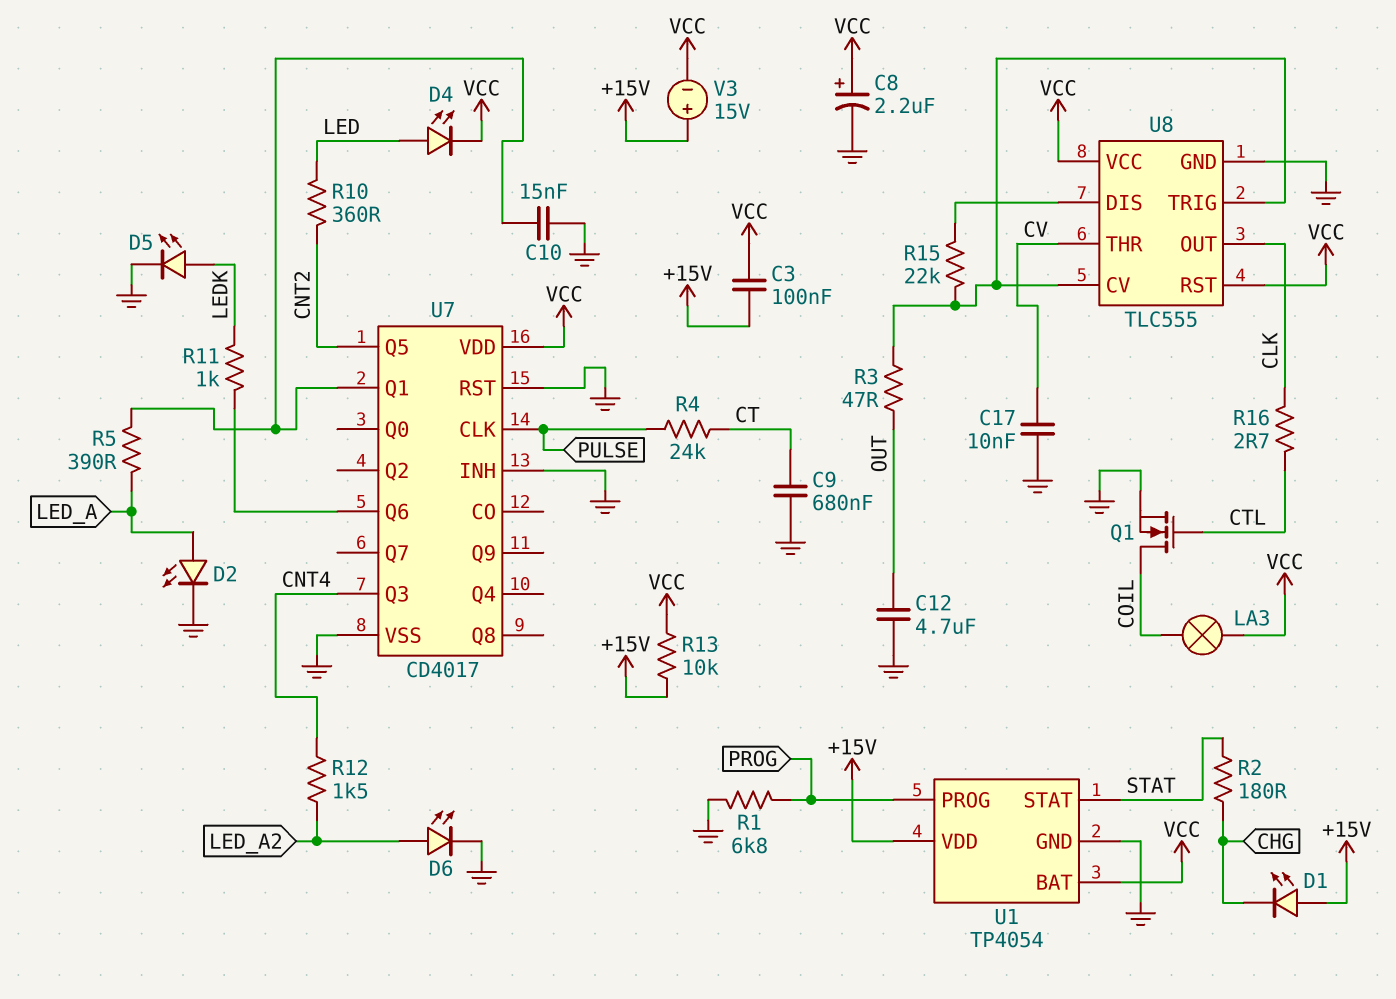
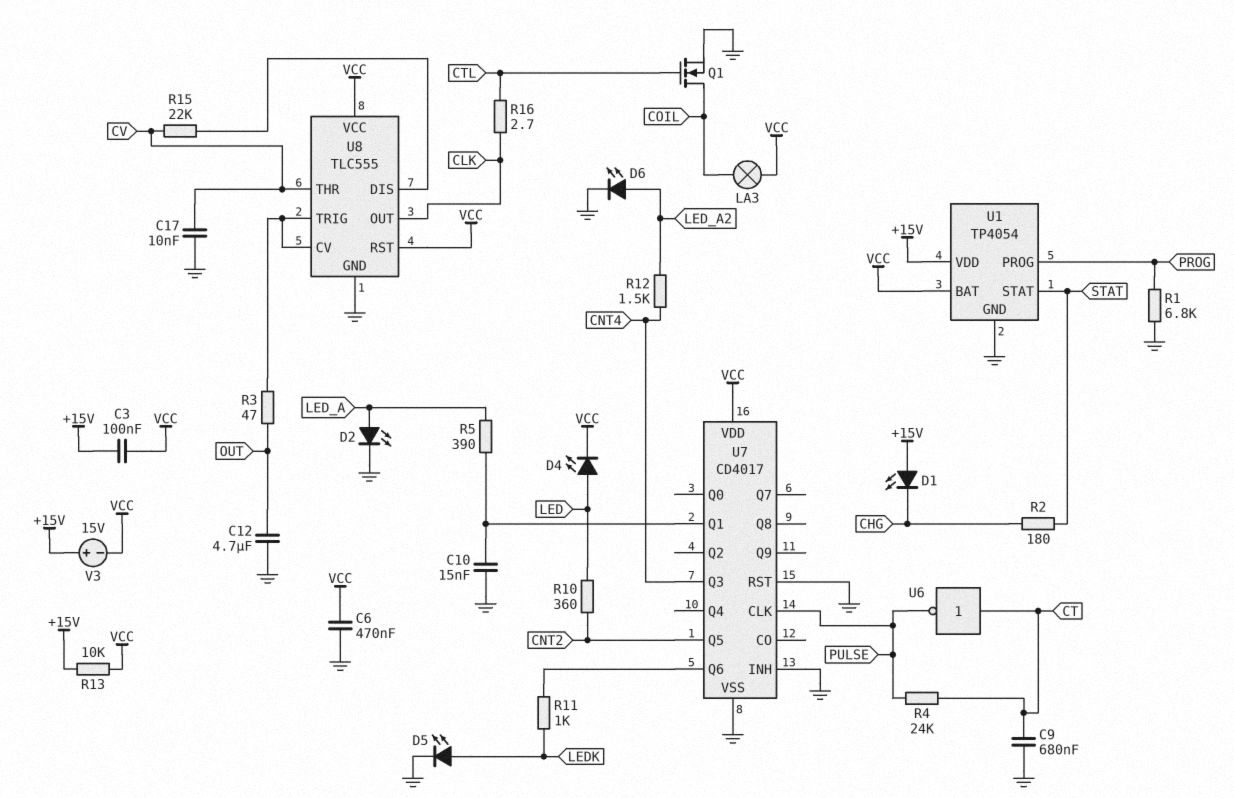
C6: none -> 470nF (GND, VCC)
C8: 2.2uF (plus VCC, minus GND) -> none
R15: 22k (U8/CV, U8/DIS) -> 22k (CV, U8/DIS)
U6: none -> NOT (in CT, out PULSE)

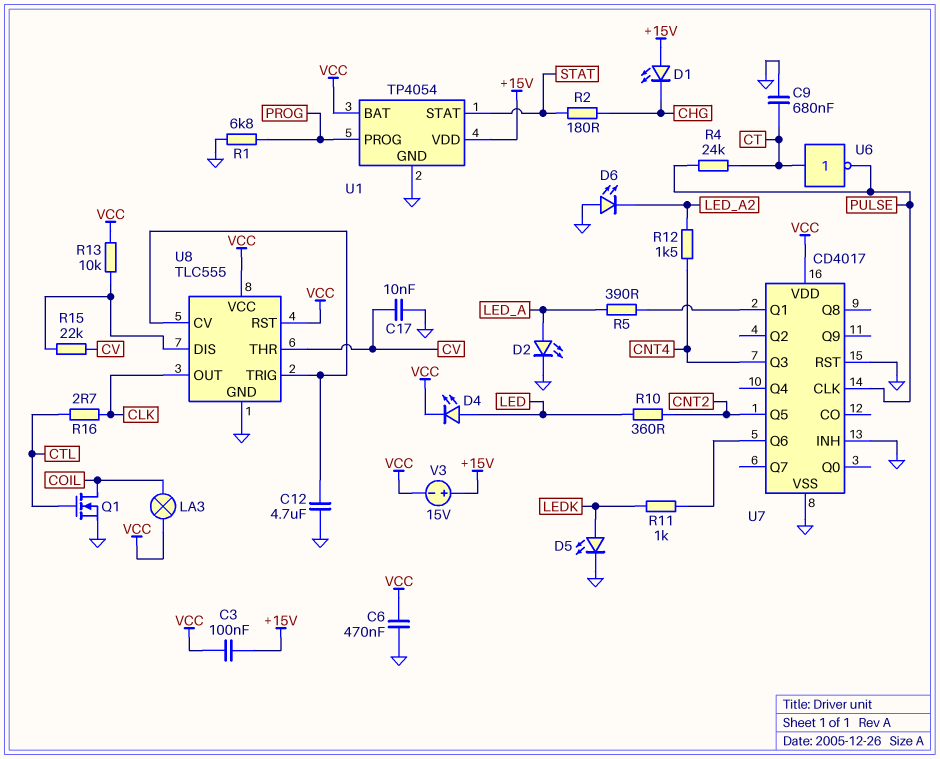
C10: 15nF (GND, U7/Q1) -> none
C12: 4.7uF (GND, OUT) -> 4.7uF (GND, U8/CV)
D6: LED (A LED_A2, K GND) -> LED (A GND, K LED_A2)
R3: 47 (OUT, U8/CV) -> none
R13: 10k (+15V, VCC) -> 10k (U8/DIS, VCC)

